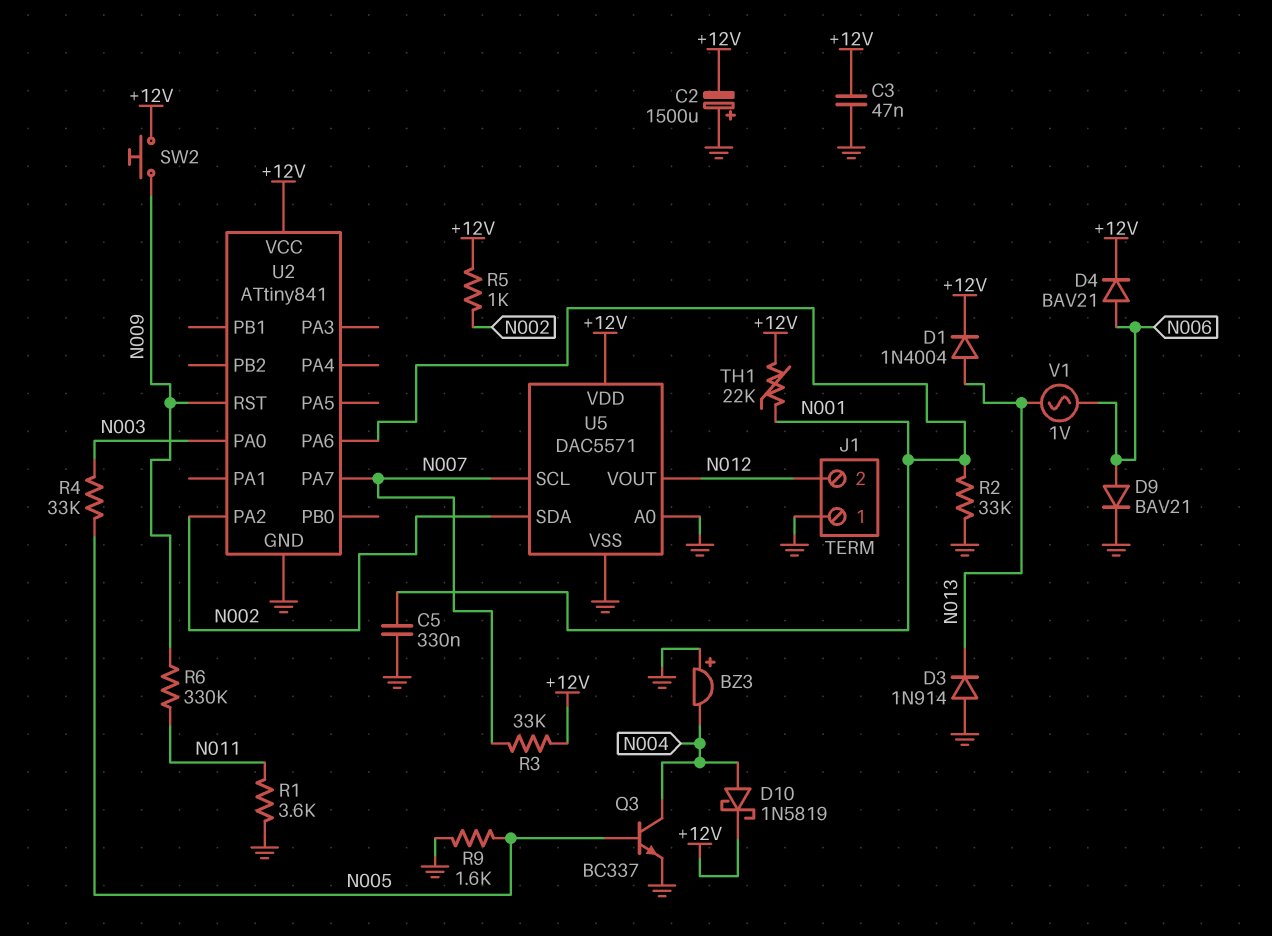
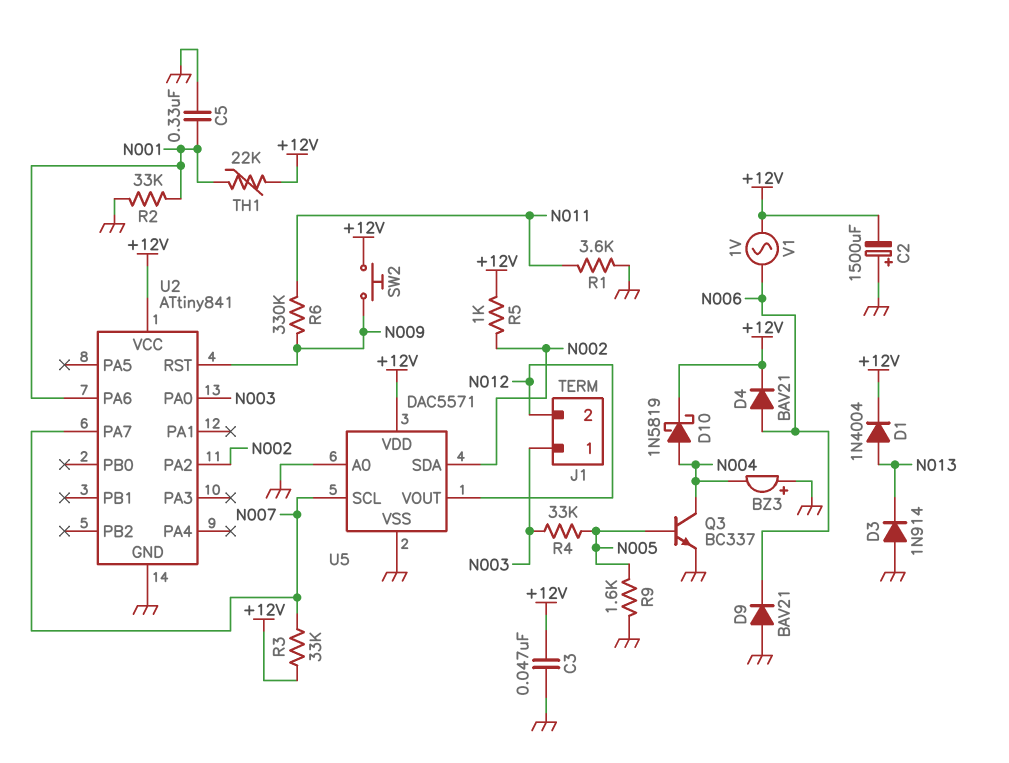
D9: diode BAV21 (A N006, K GND) -> diode BAV21 (A GND, K N006)
J1 pin 1: GND -> N003
V1: AC 1V (N006, N013) -> AC 1V (+12V, N006)

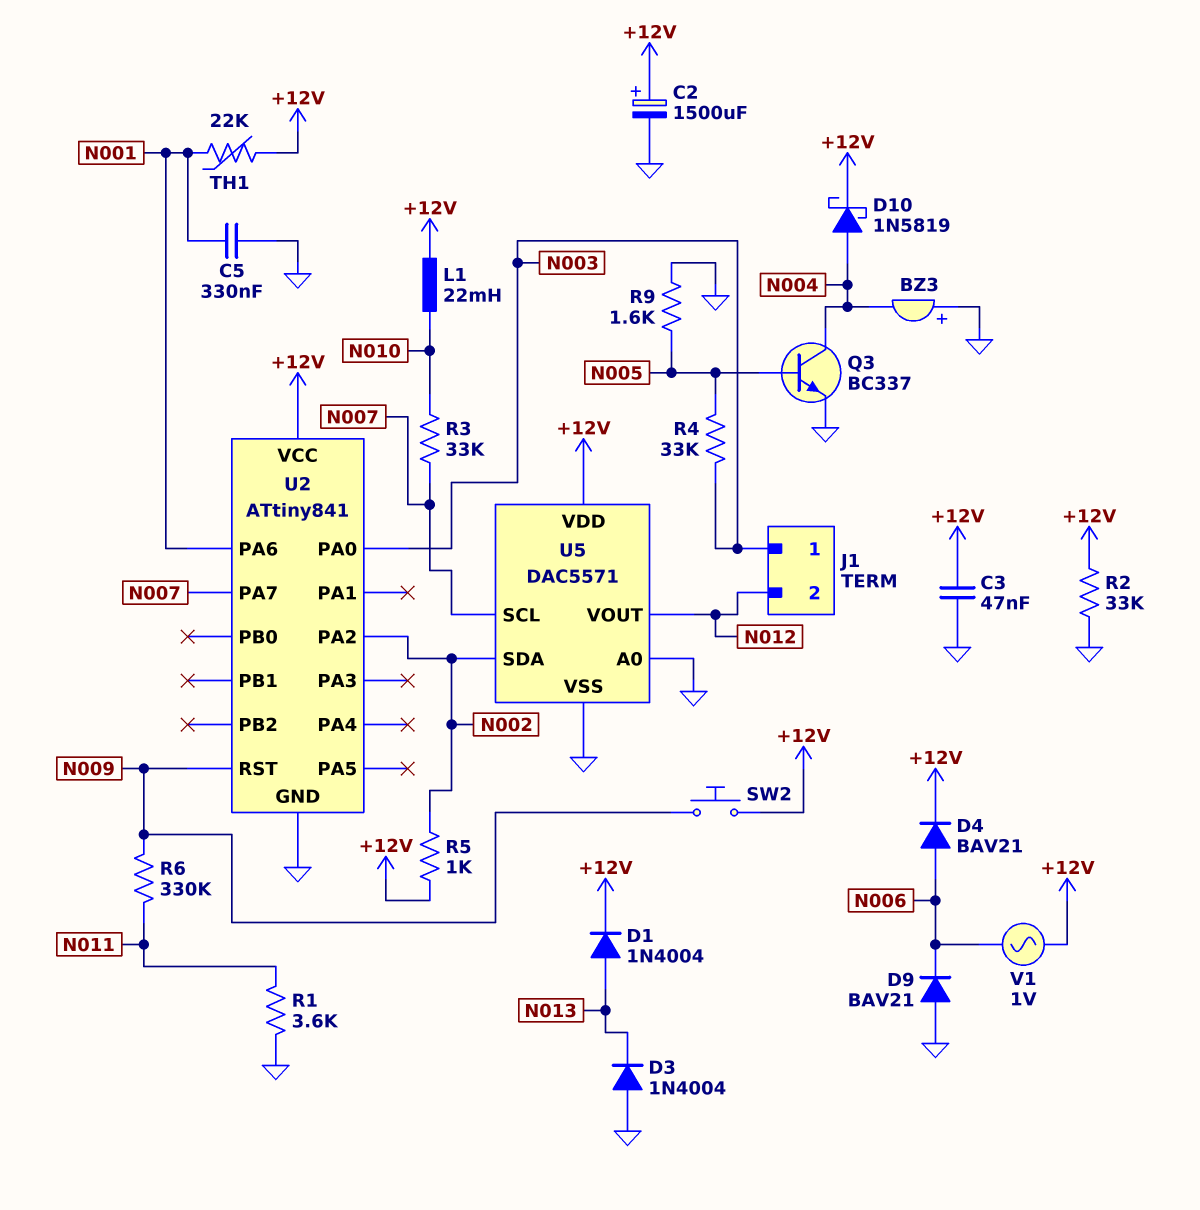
C2: 1500uF (plus GND, minus +12V) -> 1500uF (plus +12V, minus GND)
D3: diode 1N914 (A GND, K N013) -> diode 1N4004 (A GND, K N013)
L1: none -> 22mH (+12V, N010)
R2: 33k (GND, N001) -> 33k (+12V, GND)
R3: 33k (+12V, N007) -> 33k (N007, N010)

